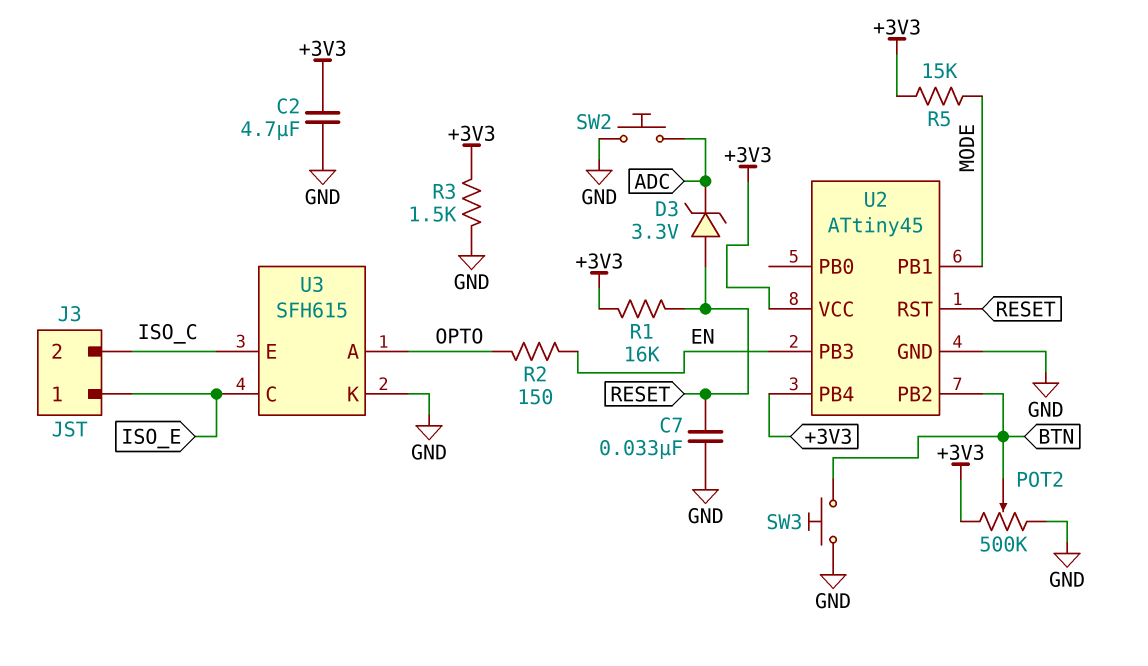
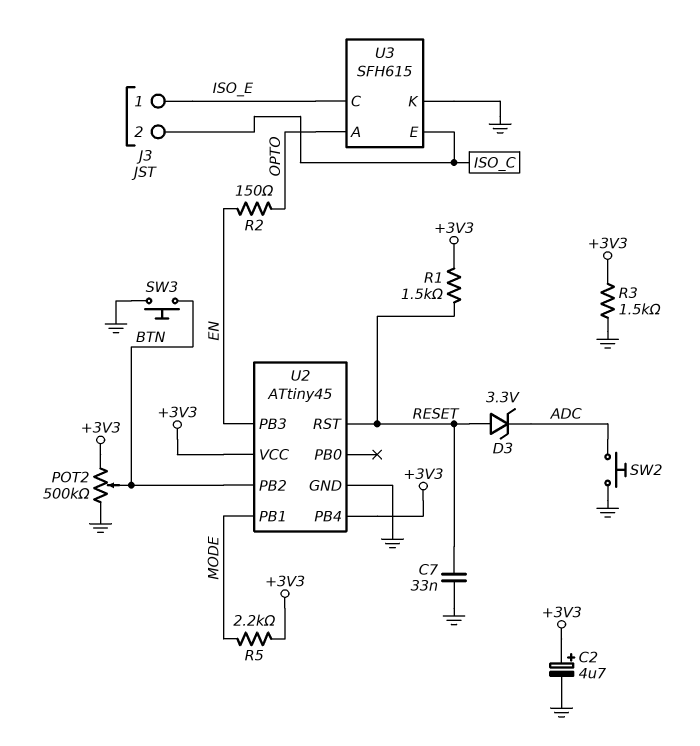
C2: 4.7uF (+3V3, GND) -> 4.7uF (plus +3V3, minus GND)
R1: 16k (+3V3, RESET) -> 1.5k (+3V3, RESET)
R5: 15k (+3V3, MODE) -> 2.2k (+3V3, MODE)

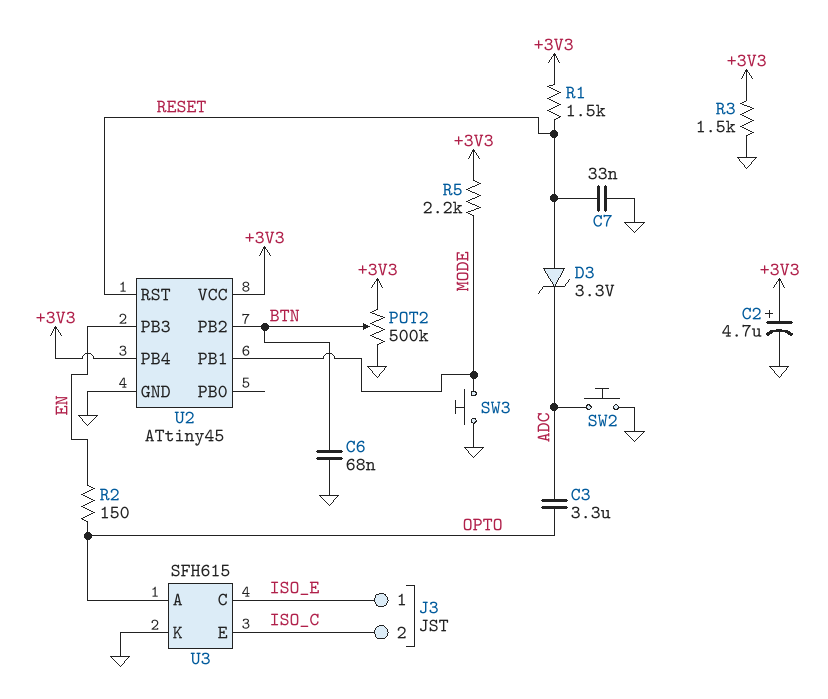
C3: none -> 3.3uF (ADC, OPTO)
C6: none -> 68nF (BTN, GND)
SW3: button (BTN, GND) -> button (GND, MODE)

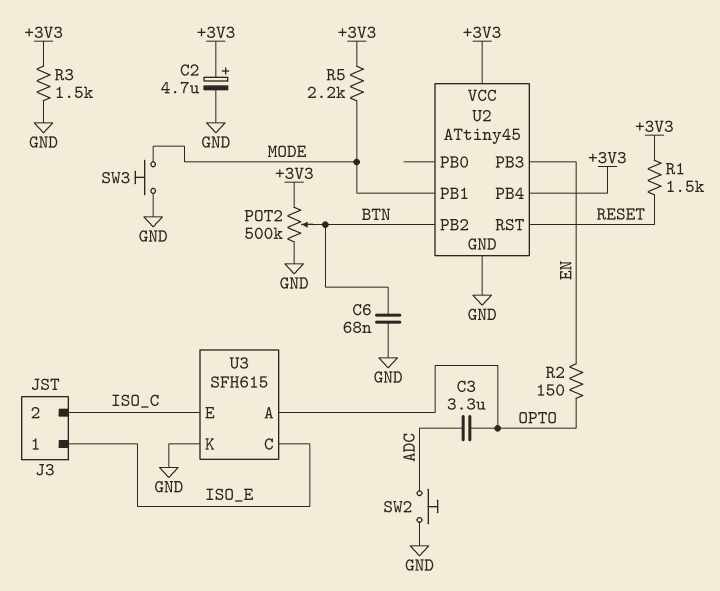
C7: 33nF (GND, RESET) -> none
D3: zener 3.3V (A RESET, K ADC) -> none

